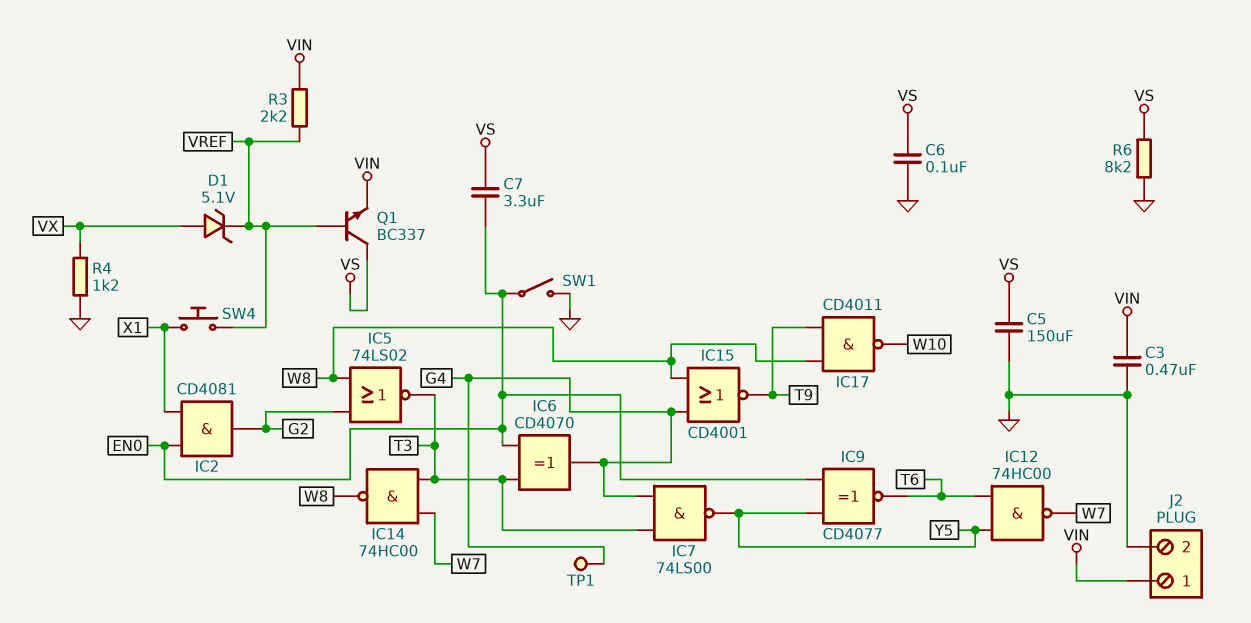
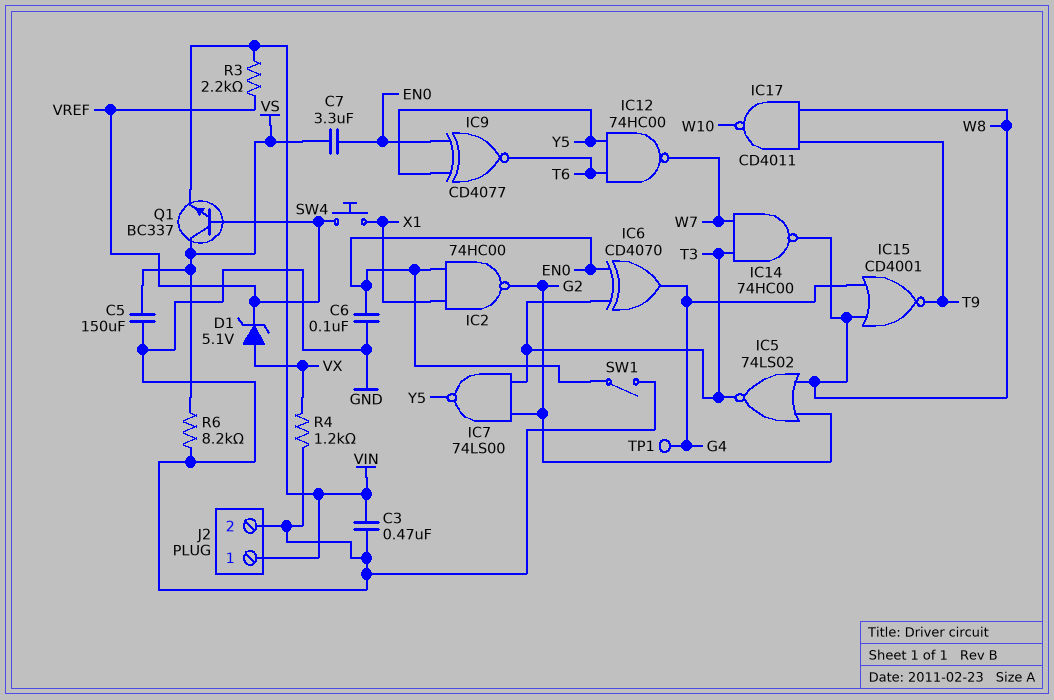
C6: 100nF (GND, VS) -> 100nF (EN0, GND)
IC2: AND CD4081 (in EN0, in X1, out G2) -> NAND 74HC00 (in EN0, in X1, out G2)
IC7: NAND 74LS00 (in G4, in T3, out Y5) -> NAND 74LS00 (in G2, in T3, out Y5)

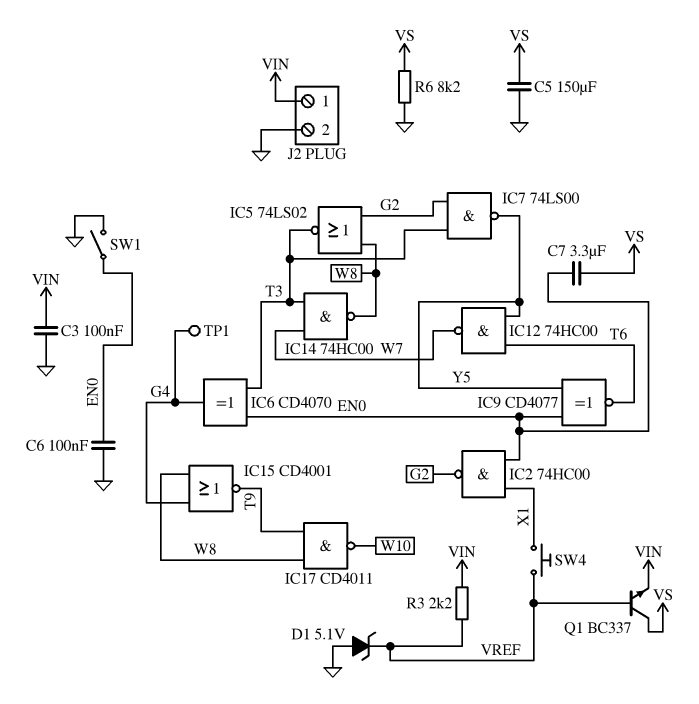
C3: 470nF (GND, VIN) -> 100nF (GND, VIN)
D1: zener 5.1V (A VX, K VREF) -> zener 5.1V (A GND, K VREF)
R4: 1.2k (GND, VX) -> none

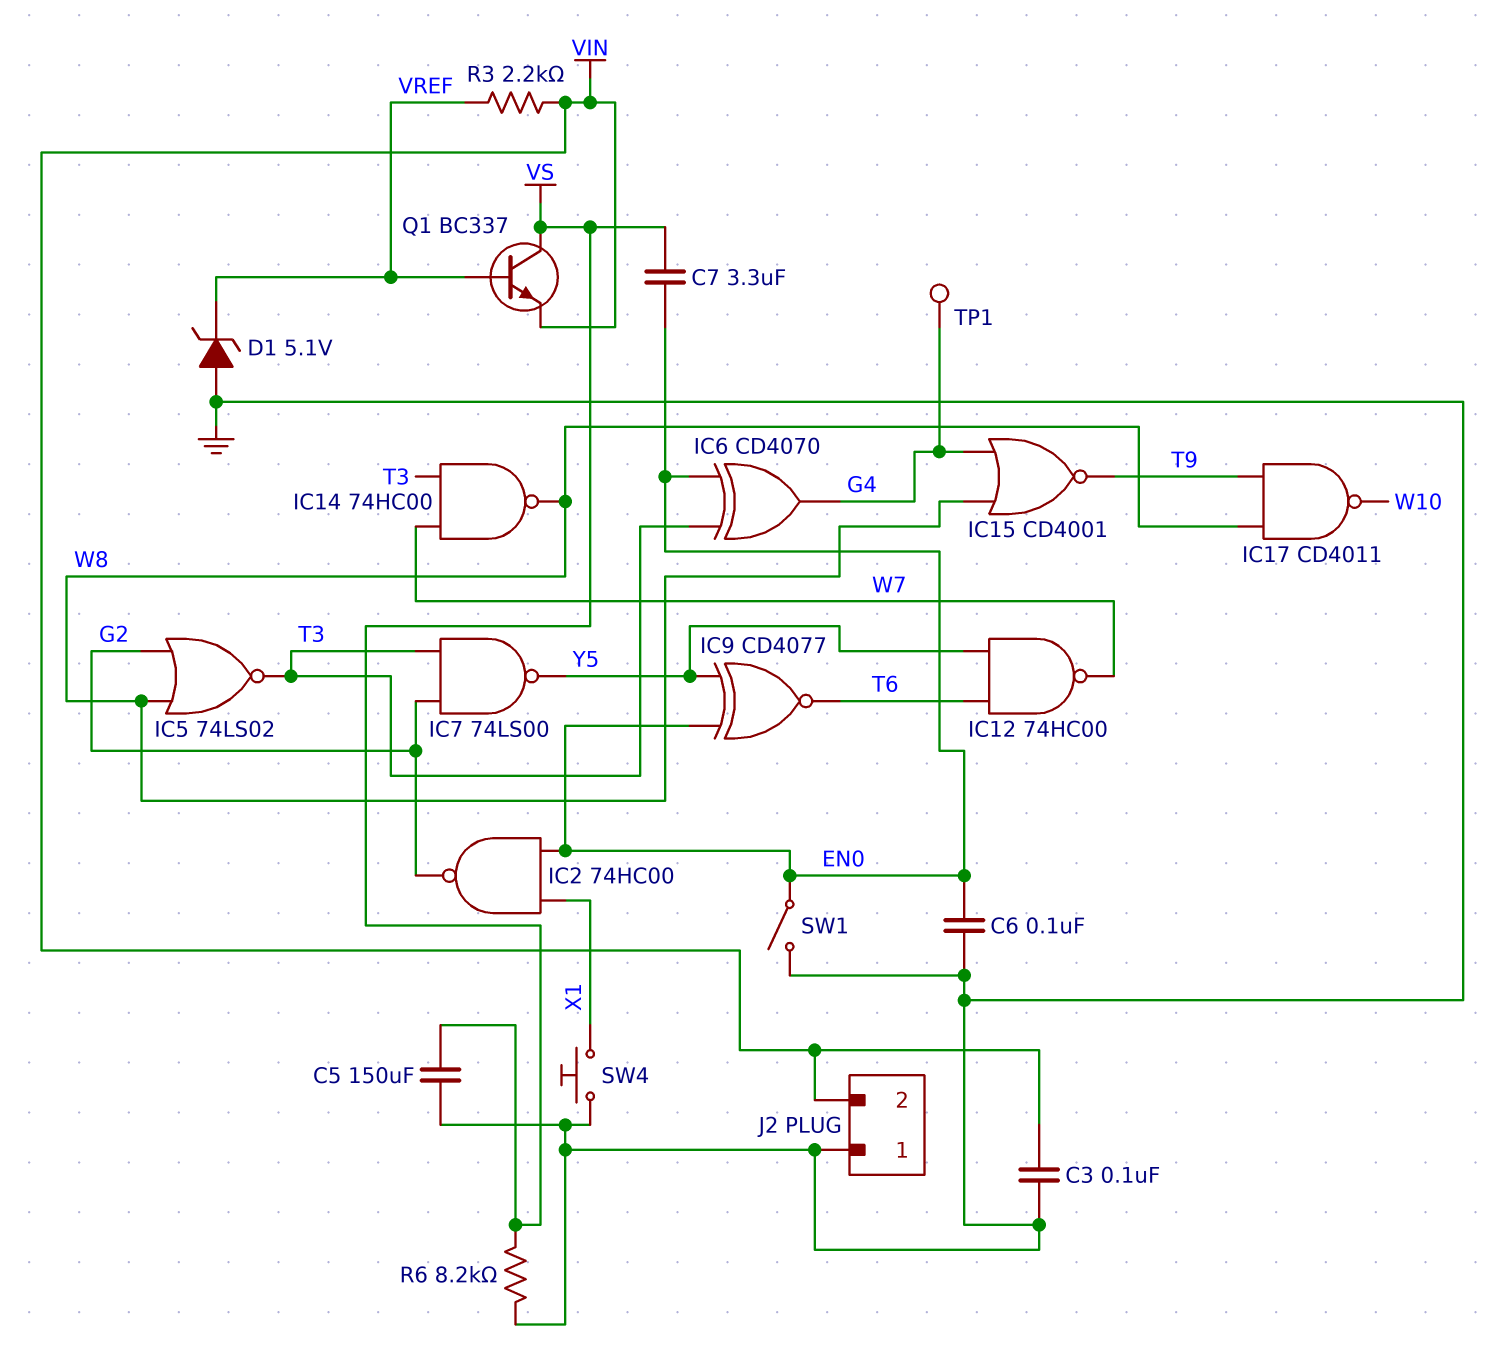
J2 pin 1: VIN -> GND
J2 pin 2: GND -> VIN
SW4: button (VREF, X1) -> button (GND, X1)

